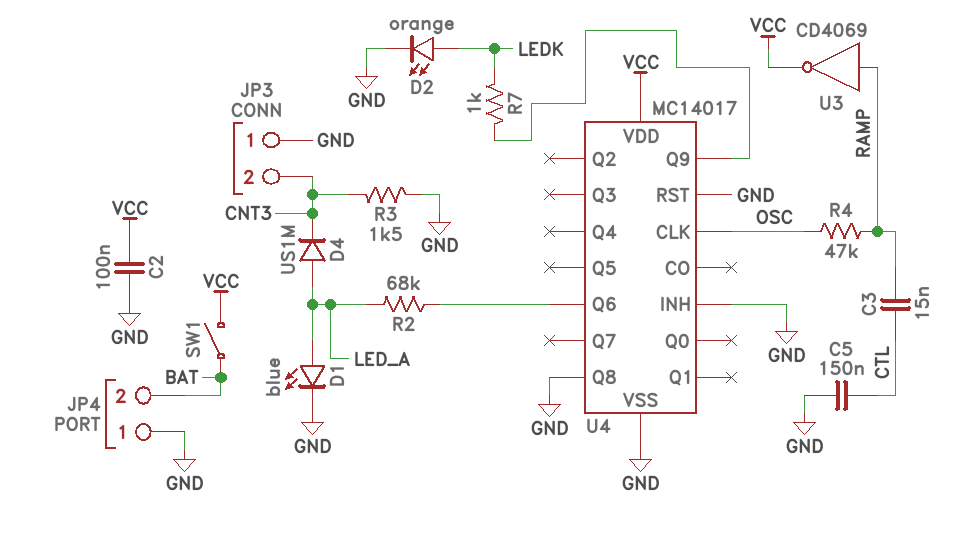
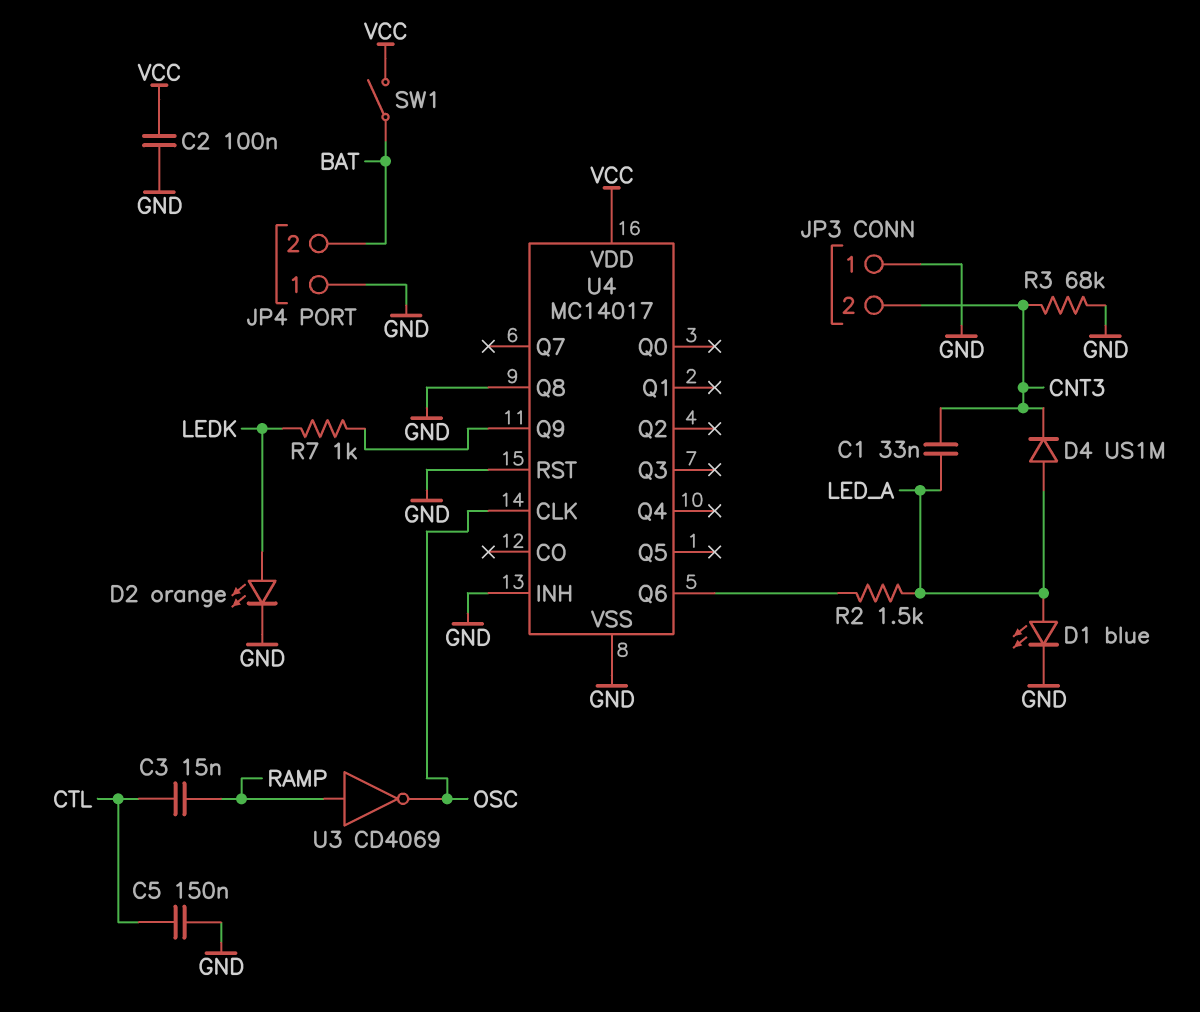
C1: none -> 33nF (CNT3, LED_A)
R2: 68k (LED_A, U4/Q6) -> 1.5k (LED_A, U4/Q6)
R3: 1.5k (CNT3, GND) -> 68k (CNT3, GND)
R4: 47k (OSC, RAMP) -> none
U3: NOT CD4069 (in RAMP, out VCC) -> NOT CD4069 (in RAMP, out OSC)

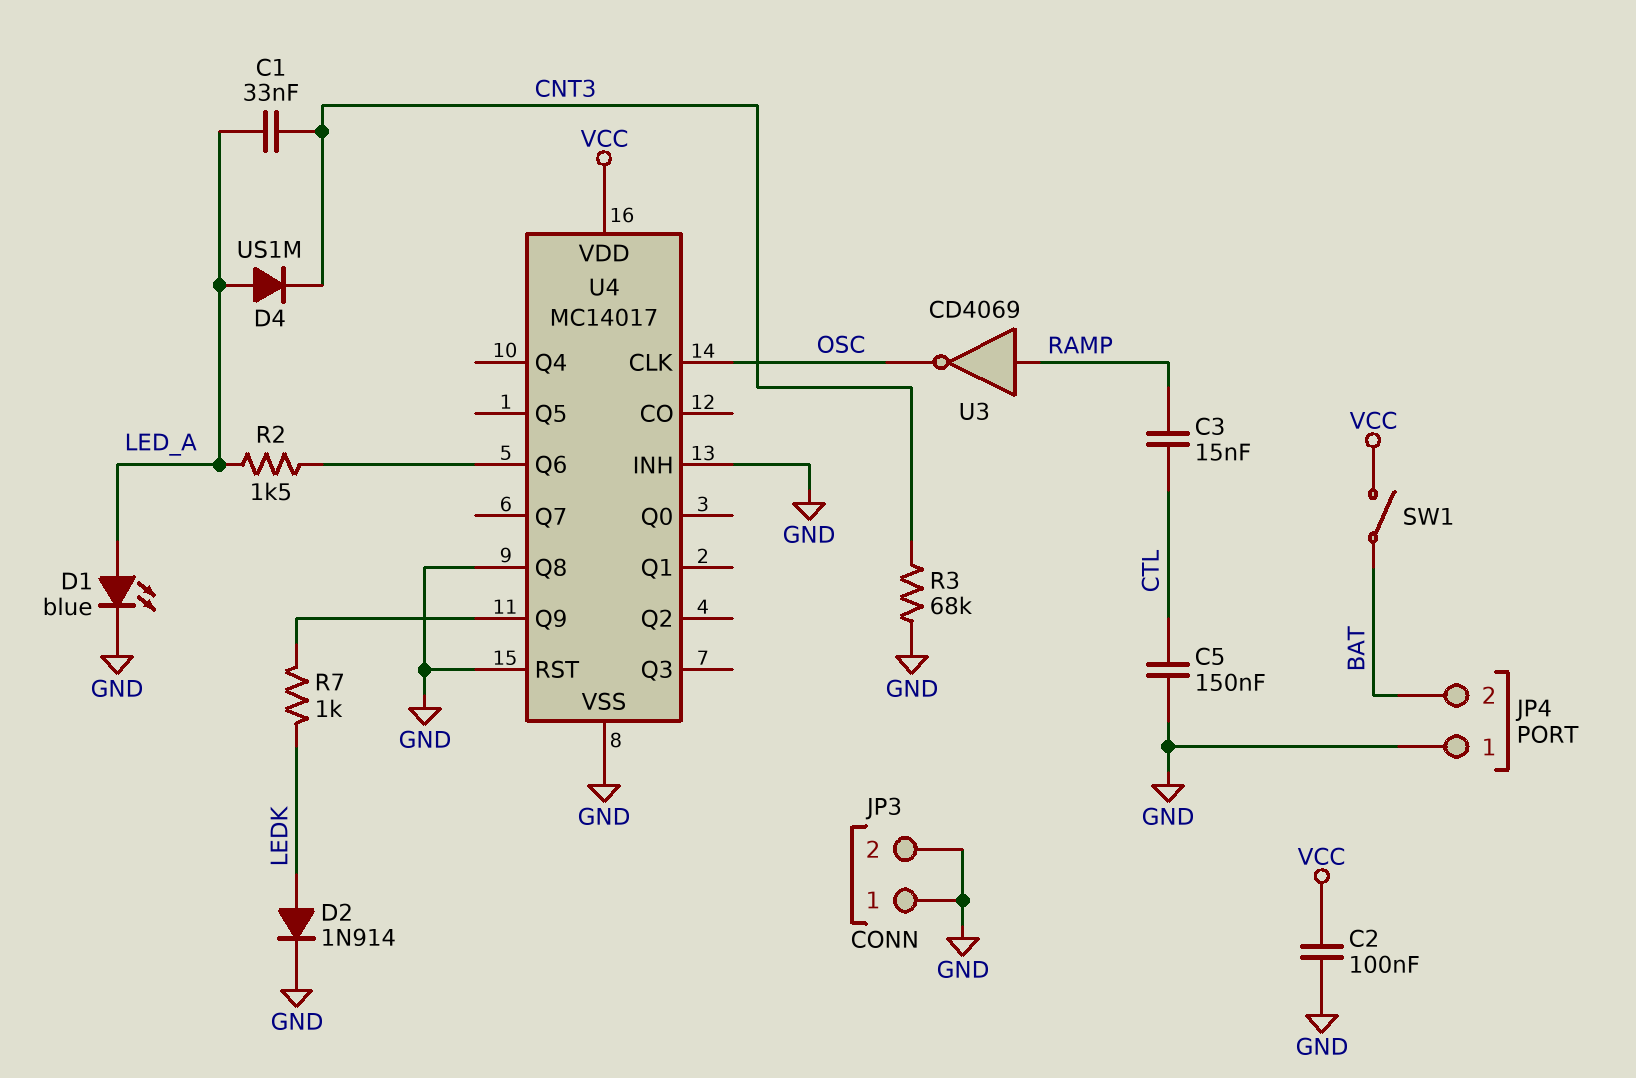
D2: LED orange (A LEDK, K GND) -> diode 1N914 (A LEDK, K GND)
JP3 pin 2: CNT3 -> GND

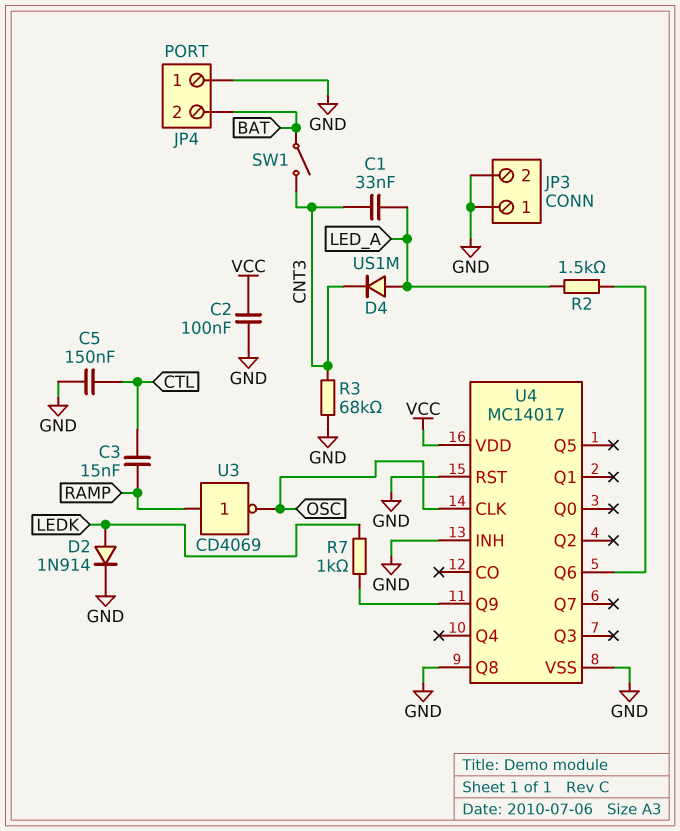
D1: LED blue (A LED_A, K GND) -> none
SW1: switch (BAT, VCC) -> switch (BAT, CNT3)

